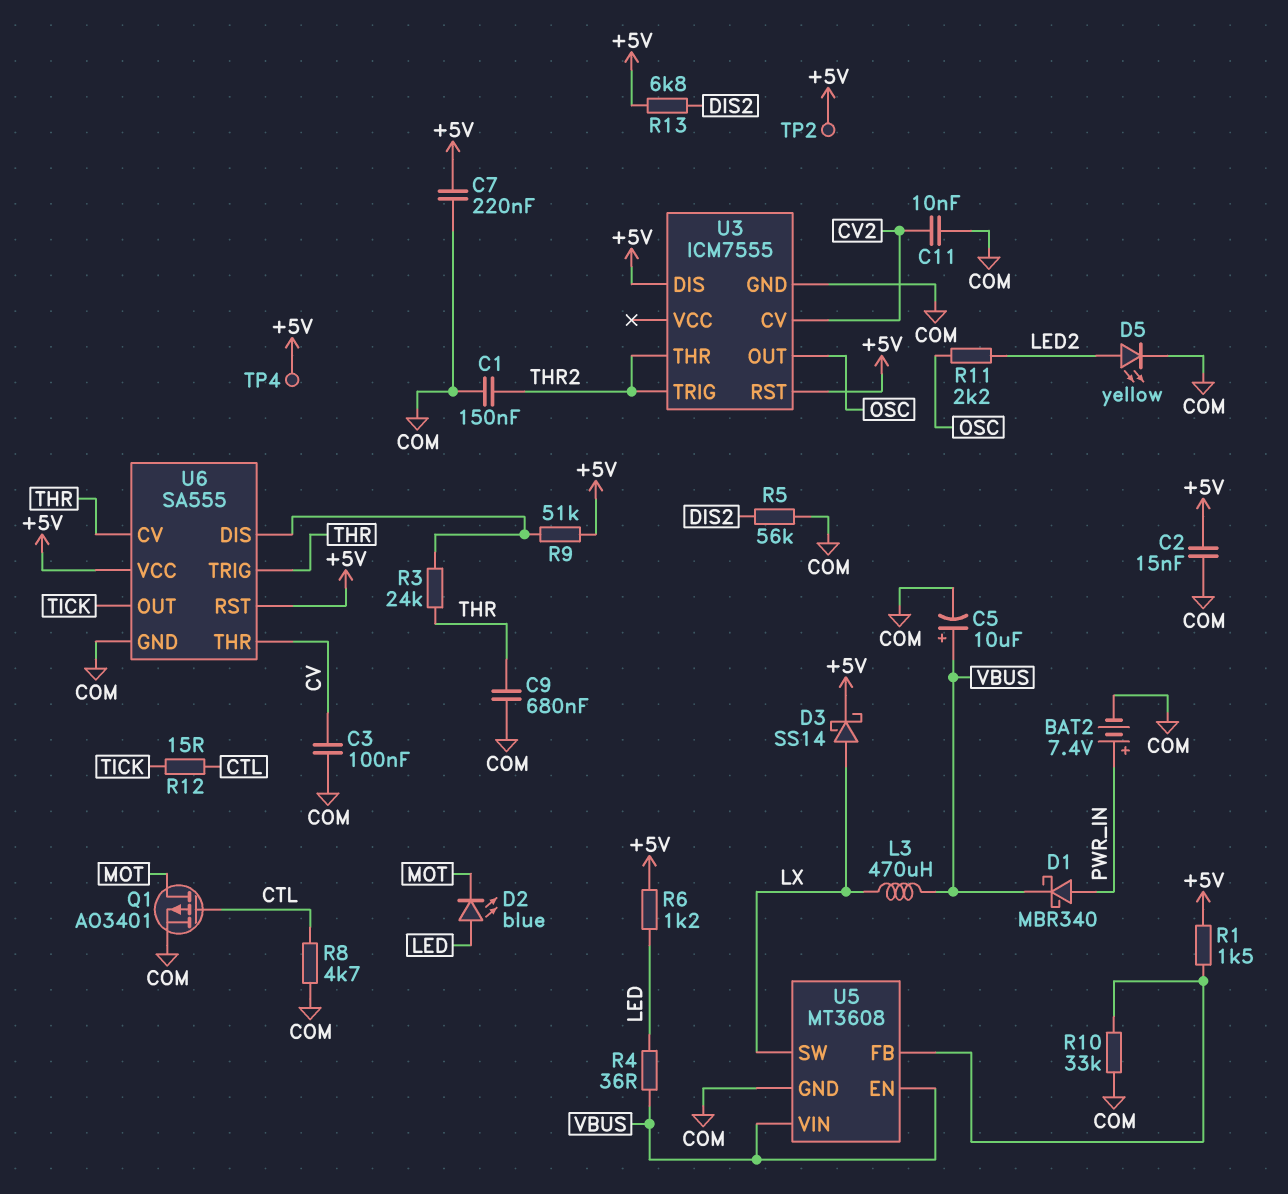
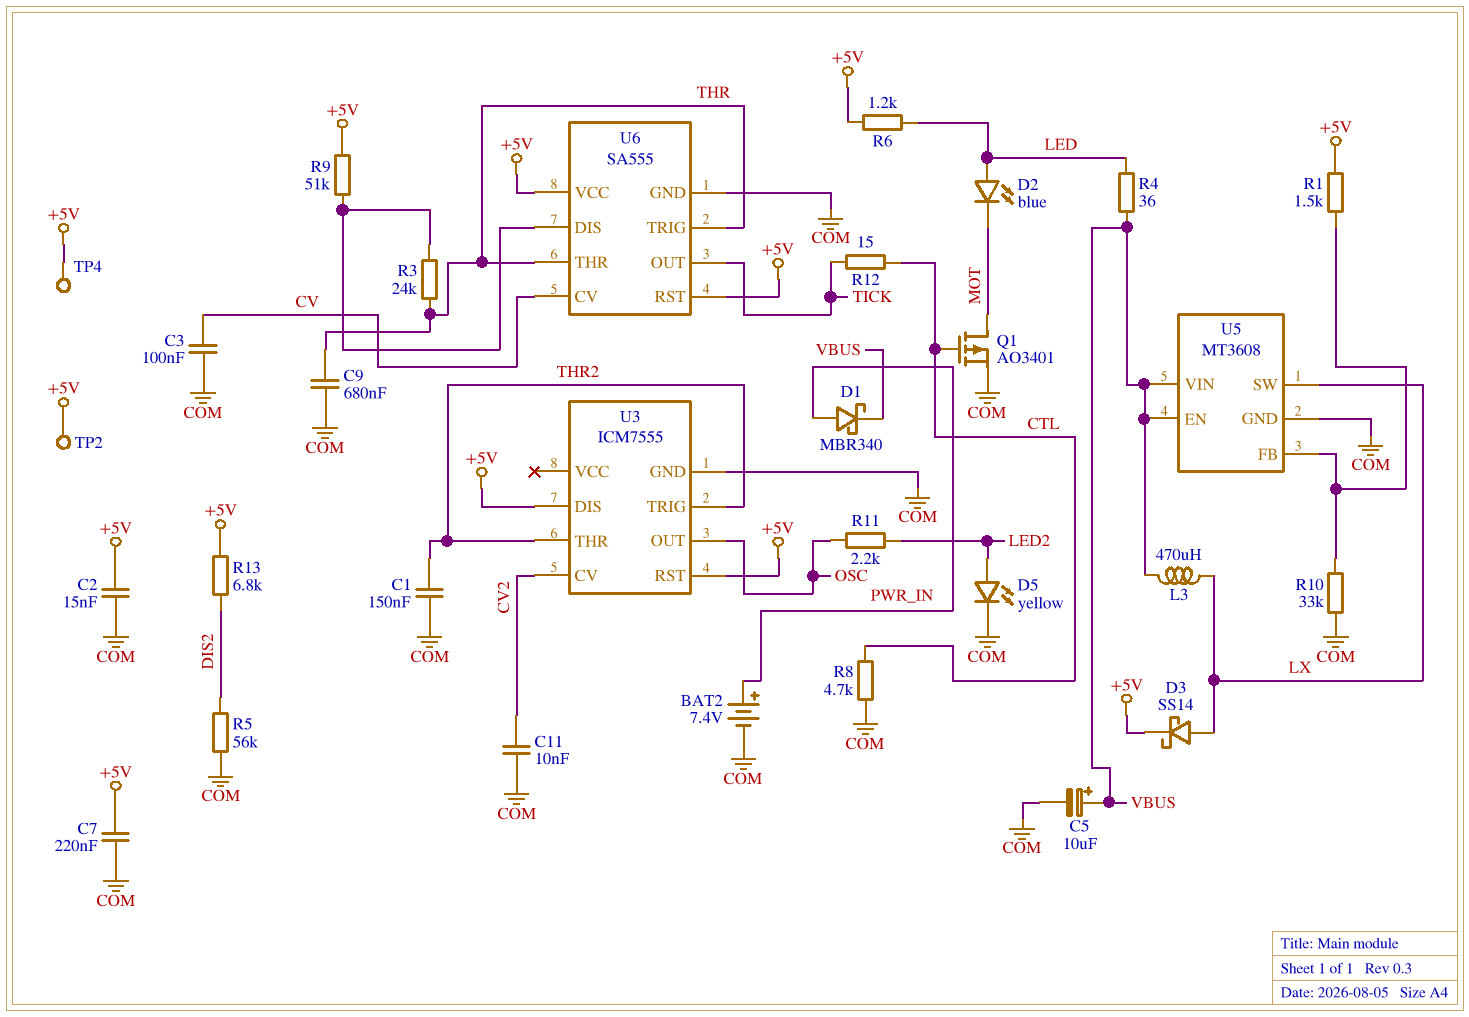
U6 pin CV: THR -> CV
U6 pin THR: CV -> THR

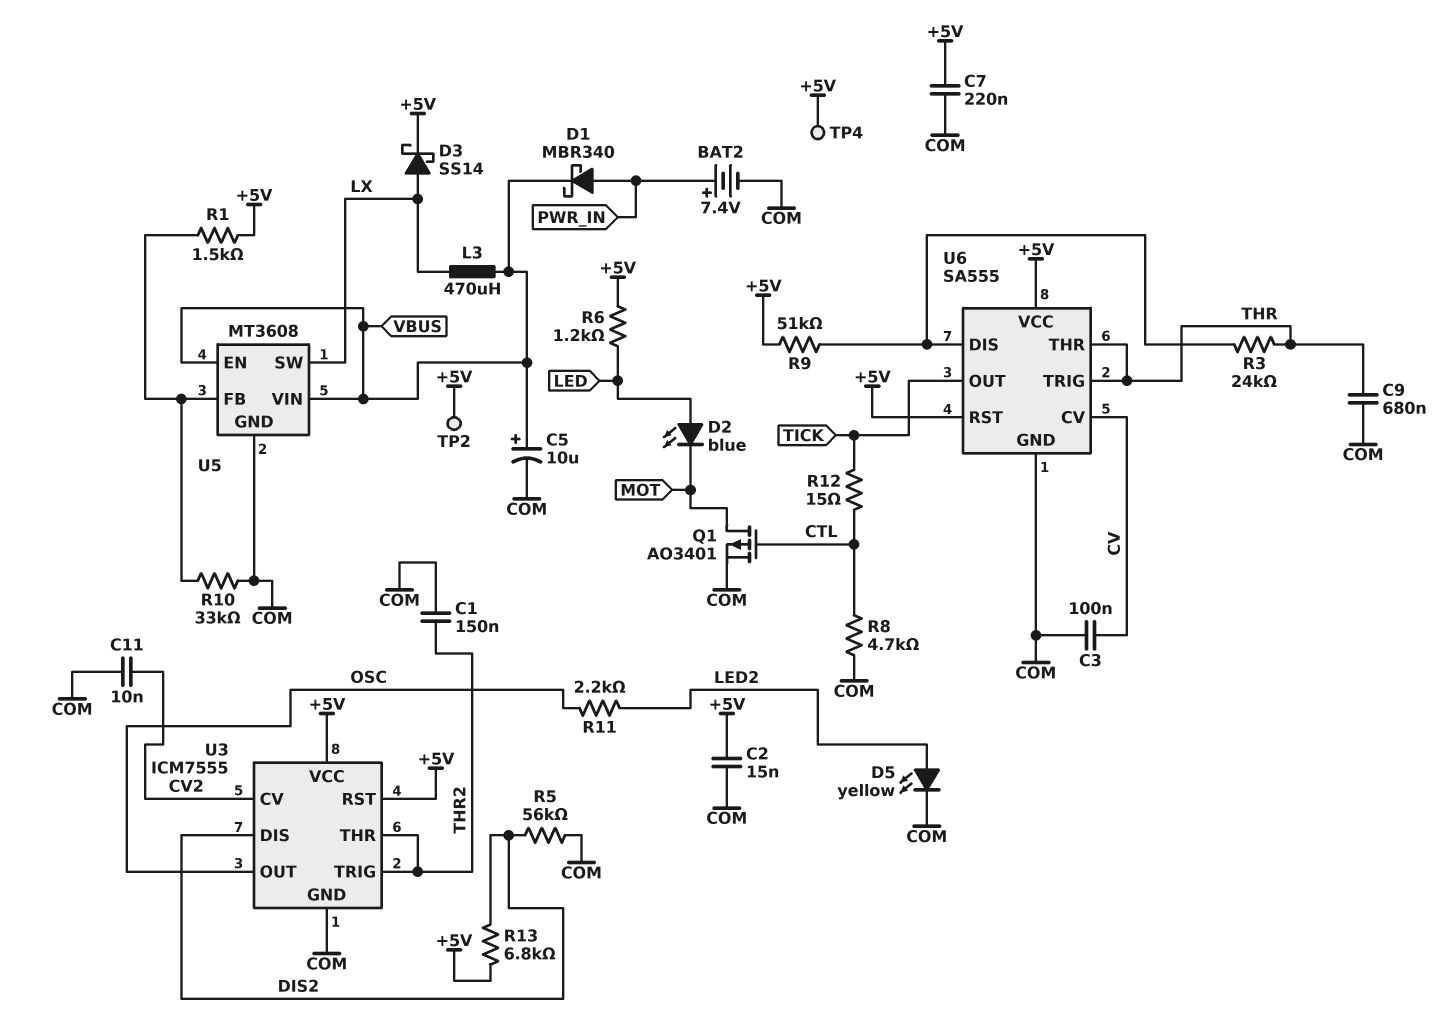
R4: 36 (LED, VBUS) -> none
U3 pin DIS: +5V -> DIS2
U3 pin VCC: none -> +5V

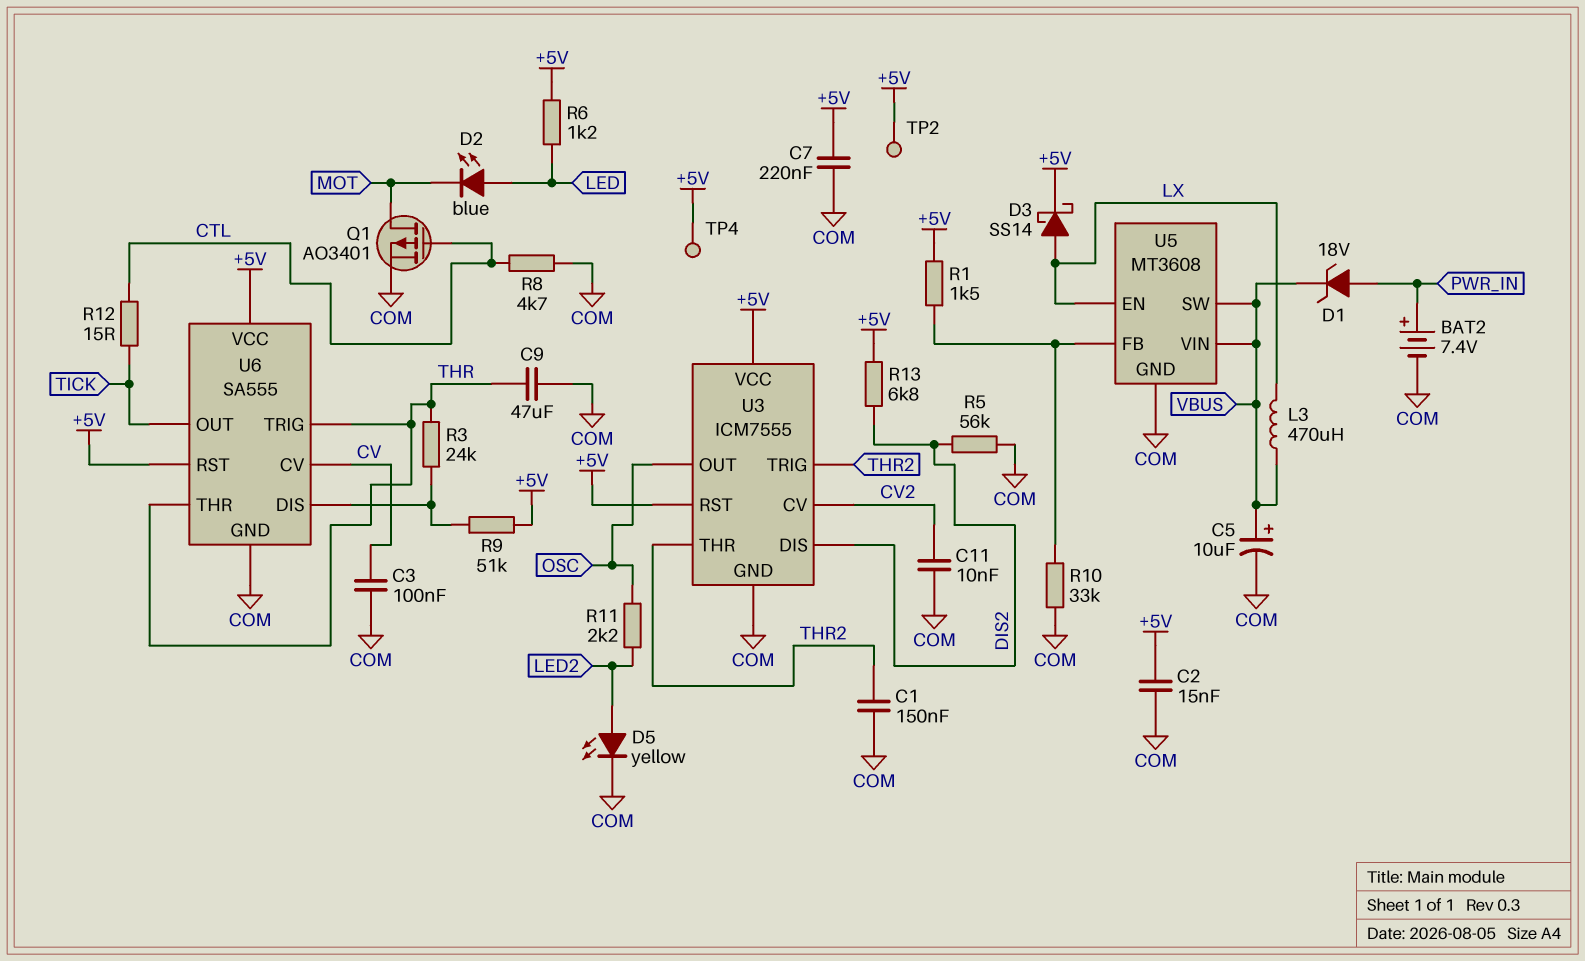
C9: 680nF (COM, THR) -> 47uF (COM, THR)
D1: schottky MBR340 (A PWR_IN, K VBUS) -> zener 18V (A PWR_IN, K VBUS)
U5 pin EN: VBUS -> LX
U5 pin SW: LX -> VBUS

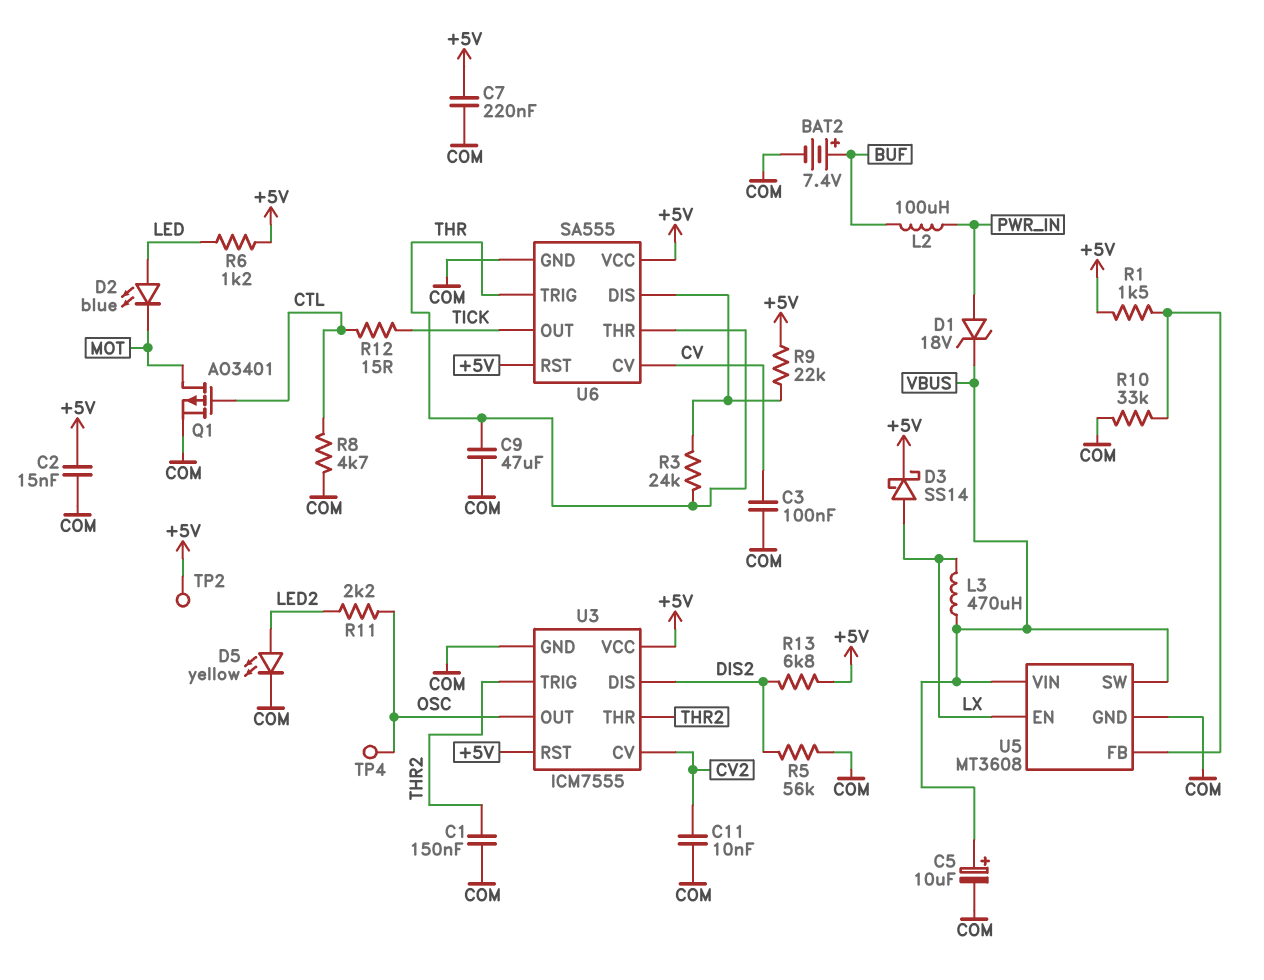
BAT2: 7.4V (plus PWR_IN, minus COM) -> 7.4V (plus BUF, minus COM)
L2: none -> 100uH (BUF, PWR_IN)
R9: 51k (+5V, U6/DIS) -> 22k (+5V, U6/DIS)
TP4: test point (+5V) -> test point (OSC)

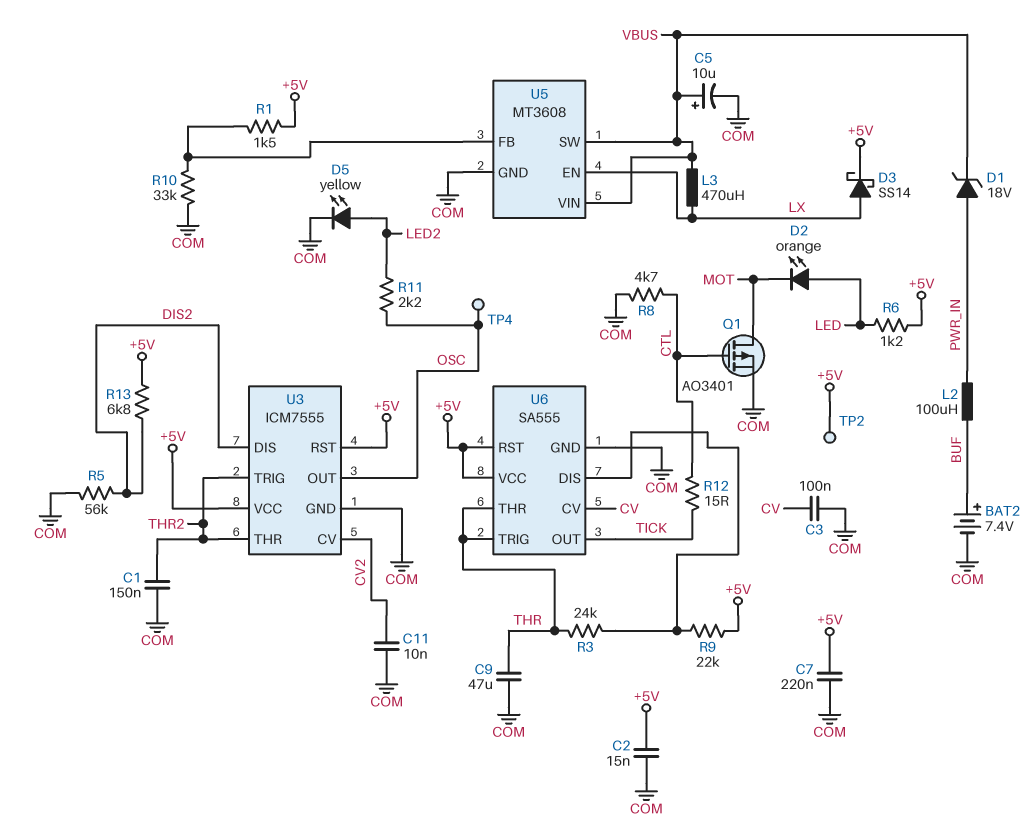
D2: LED blue (A LED, K MOT) -> LED orange (A LED, K MOT)

